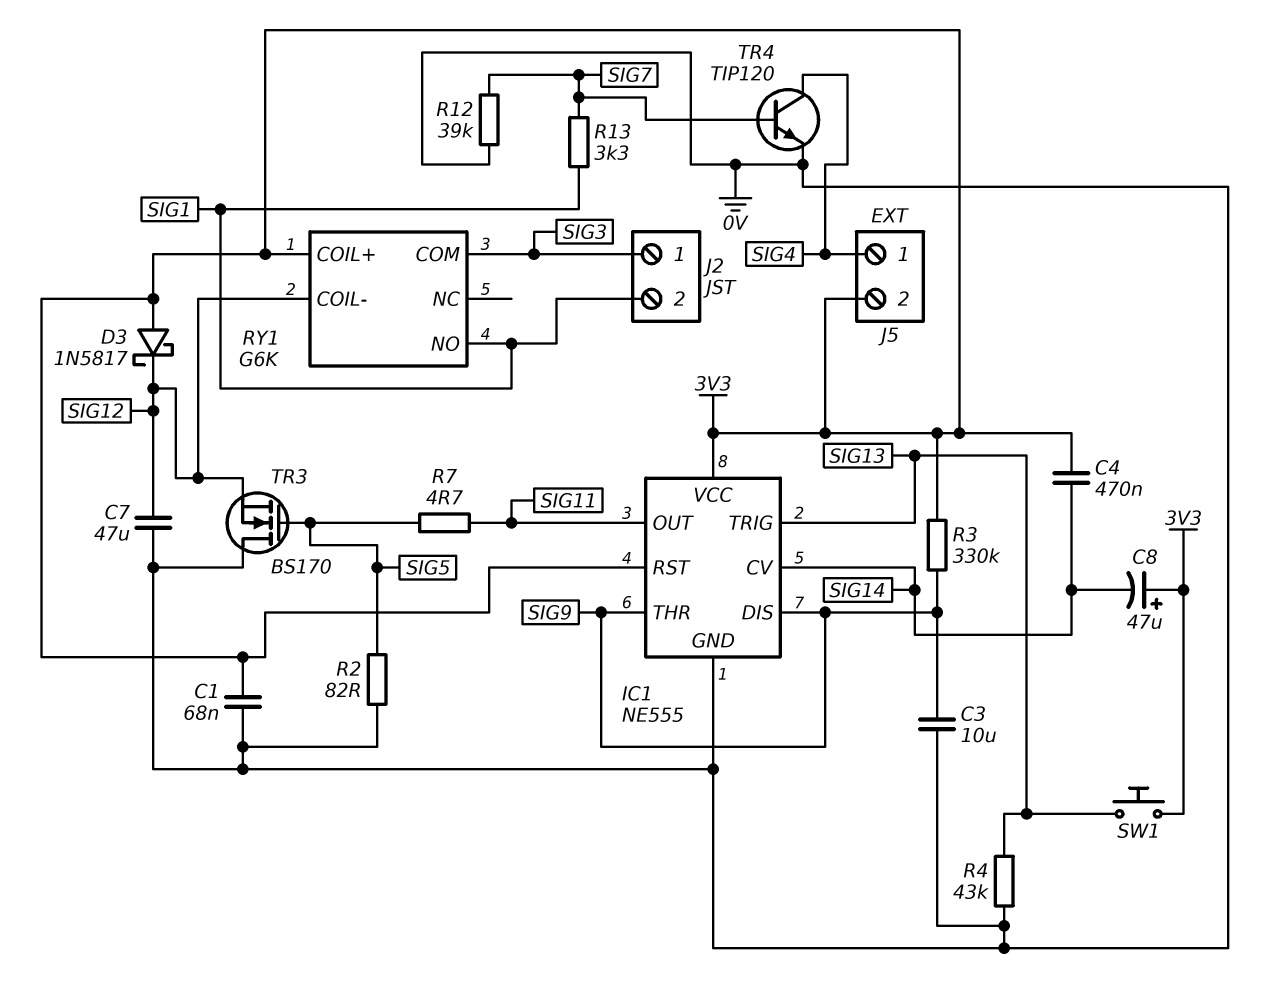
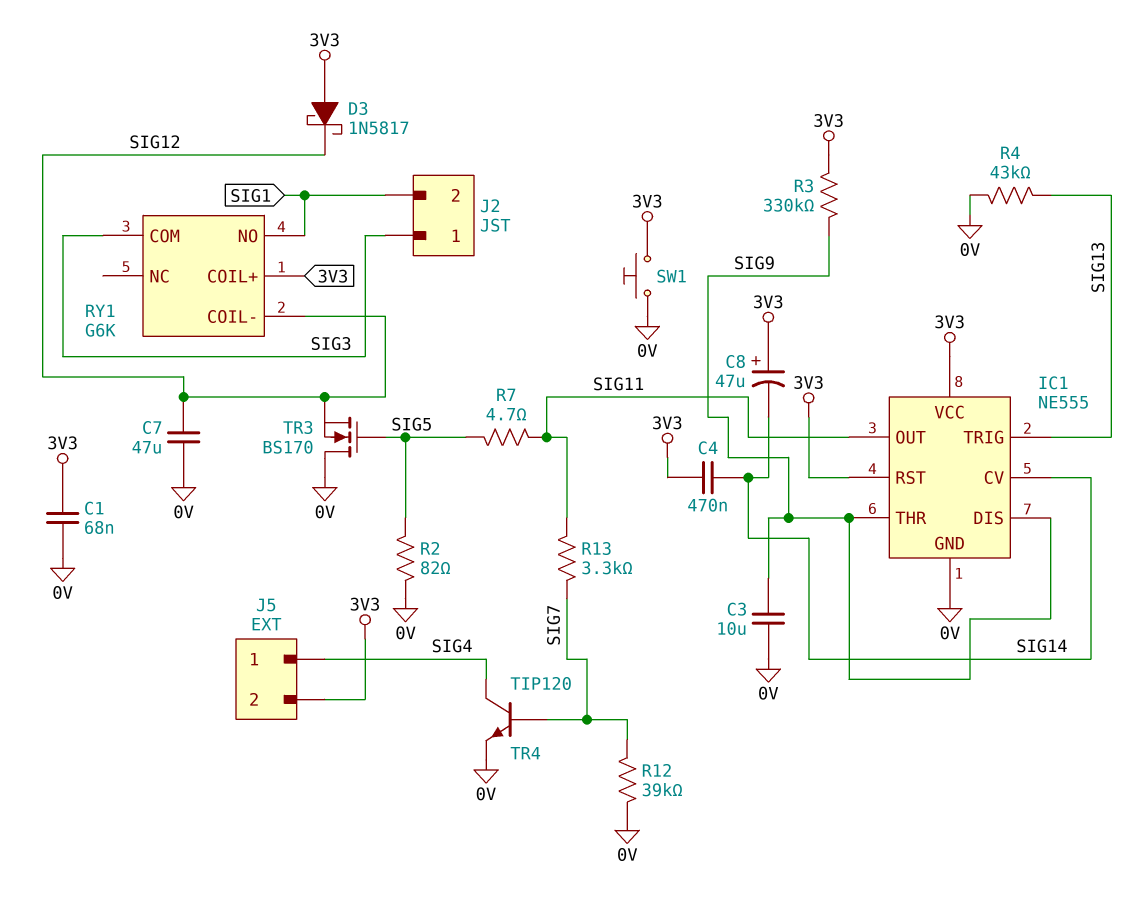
R13: 3.3k (SIG1, SIG7) -> 3.3k (SIG7, SIG11)
SW1: button (3V3, SIG13) -> button (0V, 3V3)

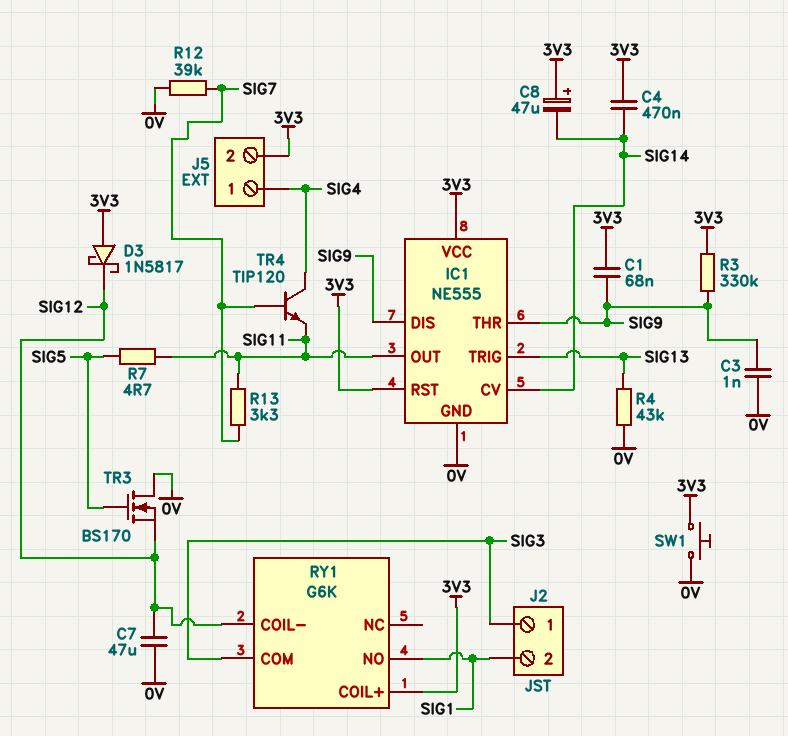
C1: 68nF (0V, 3V3) -> 68nF (3V3, SIG9)
C3: 10uF (0V, SIG9) -> 1nF (0V, SIG9)
R2: 82 (0V, SIG5) -> none
TR4: NPN TIP120 (B SIG7, C SIG4, E 0V) -> NPN TIP120 (B SIG7, C SIG4, E SIG11)

